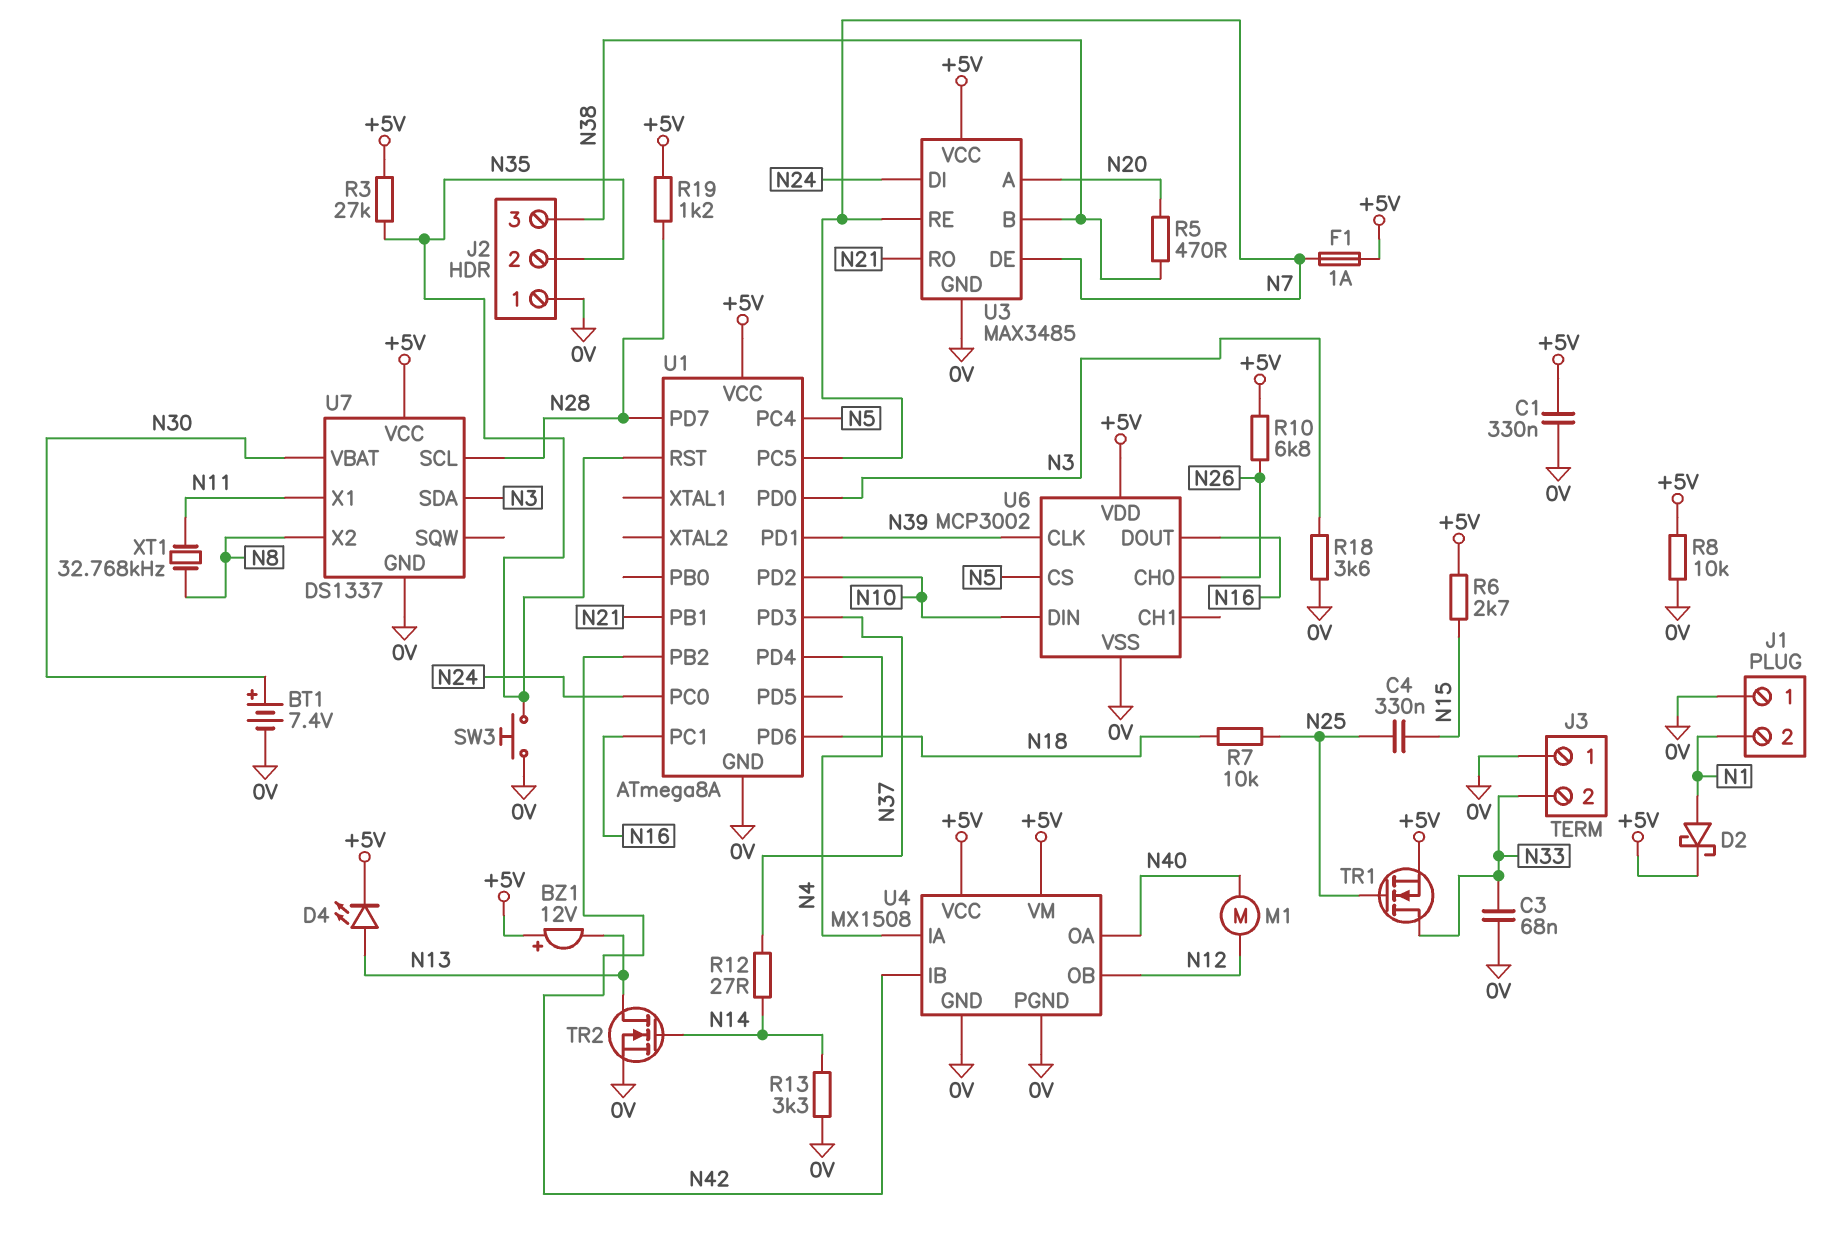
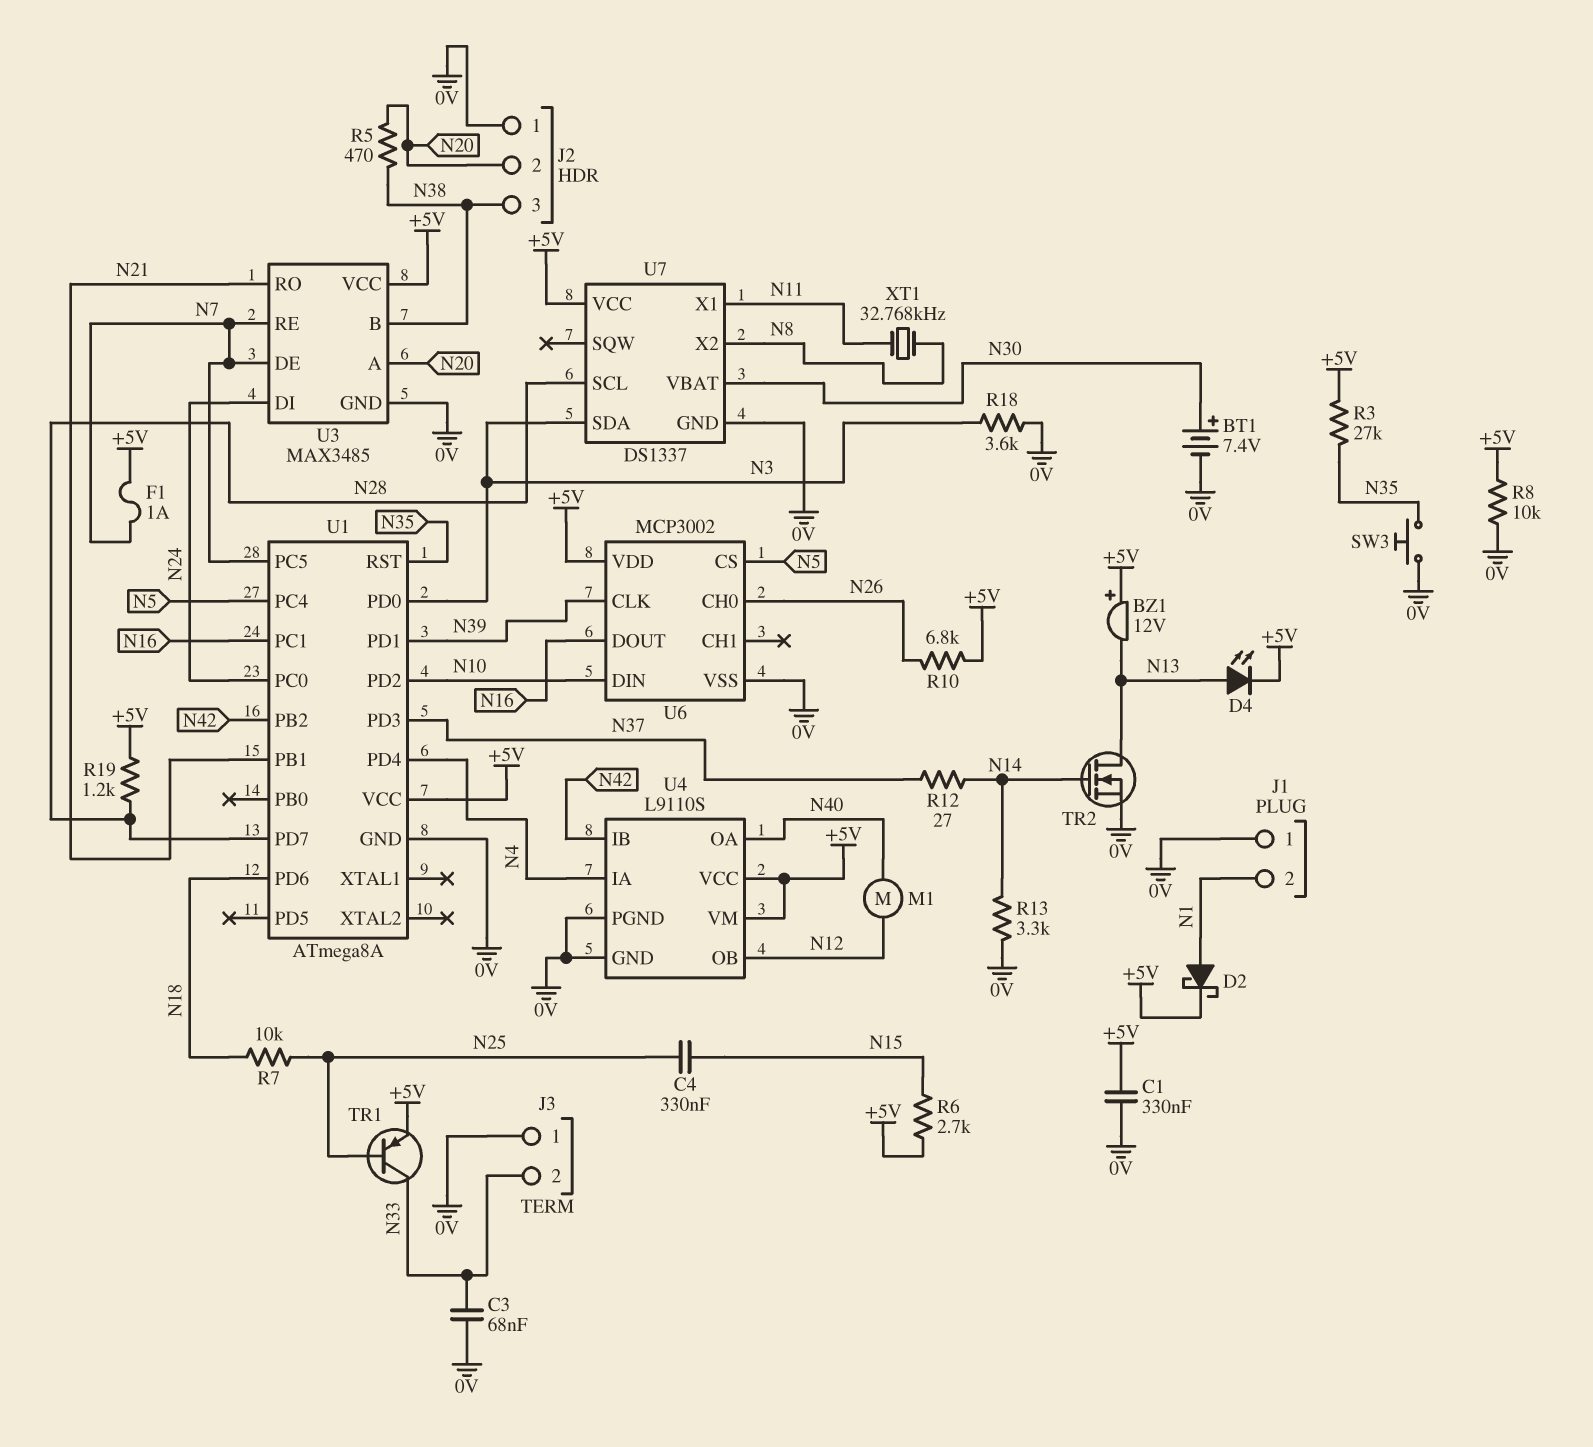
J2 pin 2: N35 -> N20
TR1: NMOS (G N25, D N33, S +5V) -> PNP (B N25, C N33, E +5V)
U4: MX1508 -> L9110S

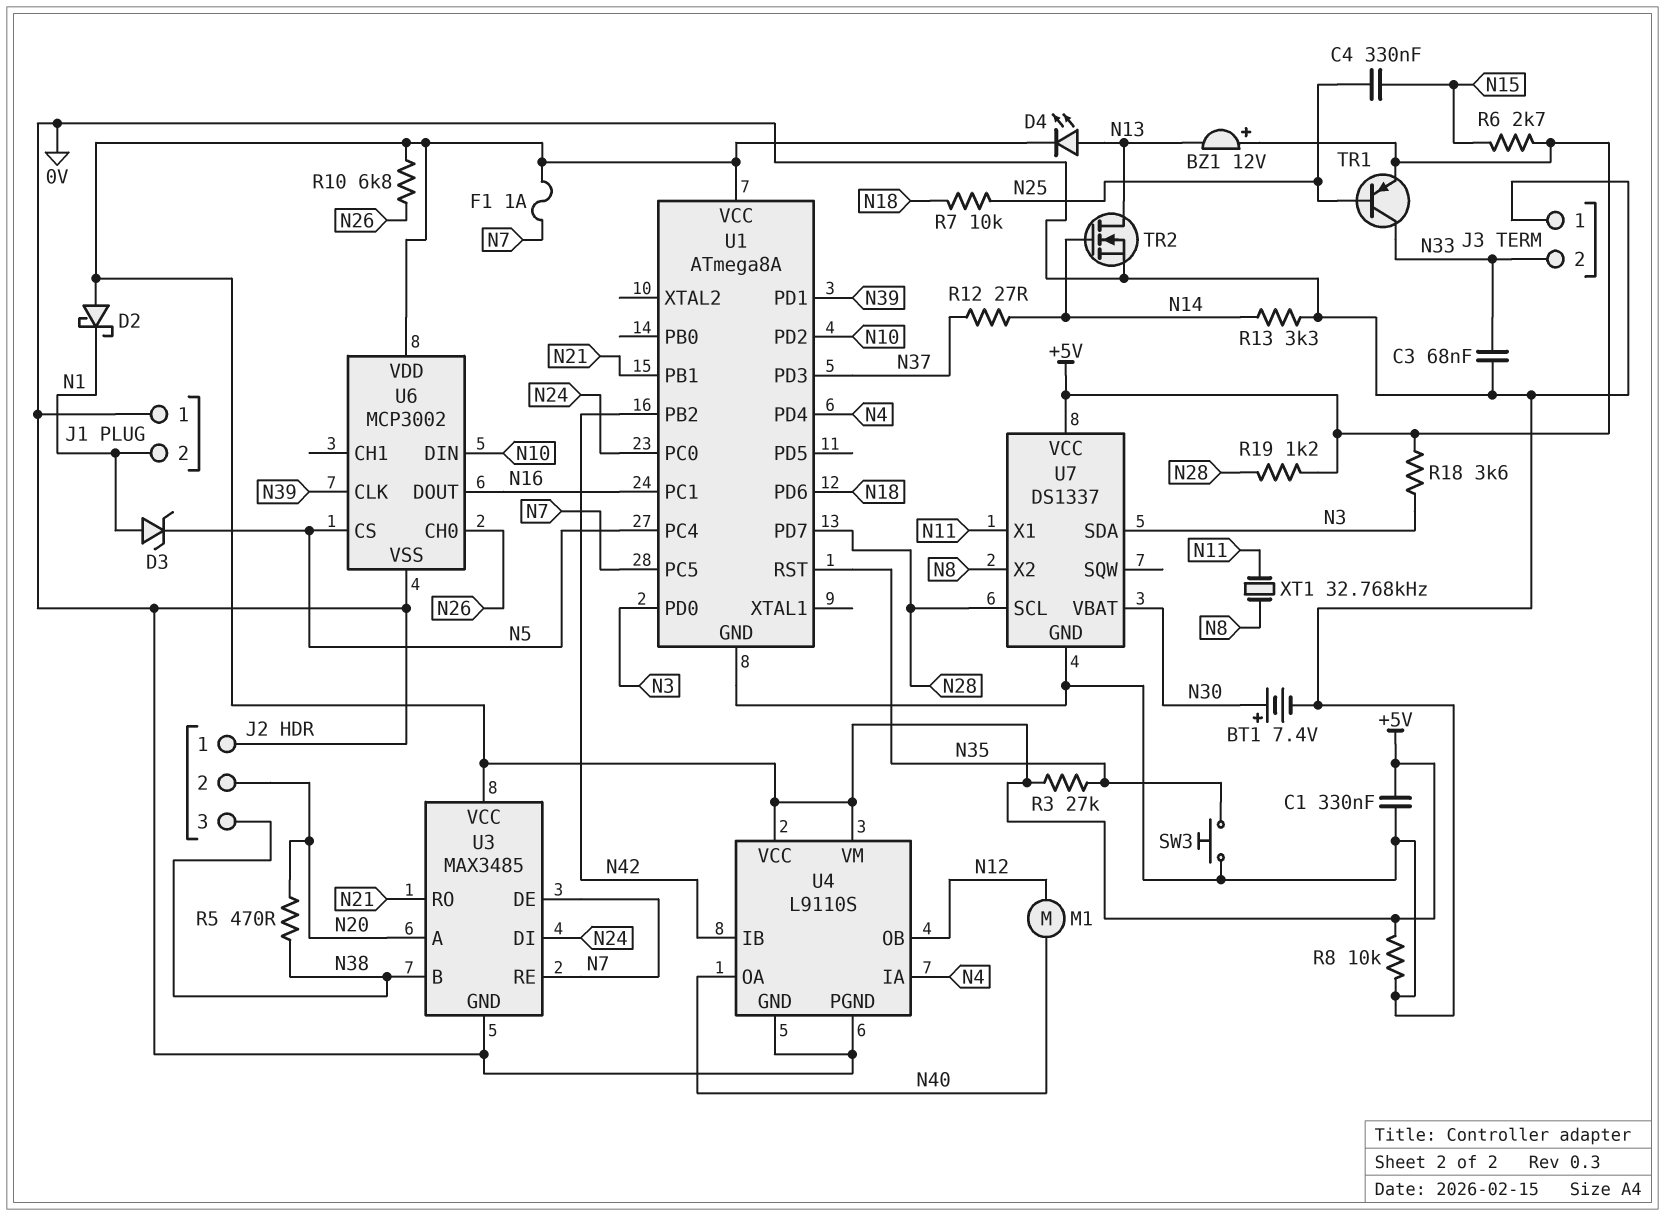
D2: schottky (A N1, K +5V) -> schottky (A +5V, K N1)
D3: none -> zener (A N1, K N5)
R18: 3.6k (0V, N3) -> 3.6k (+5V, N3)

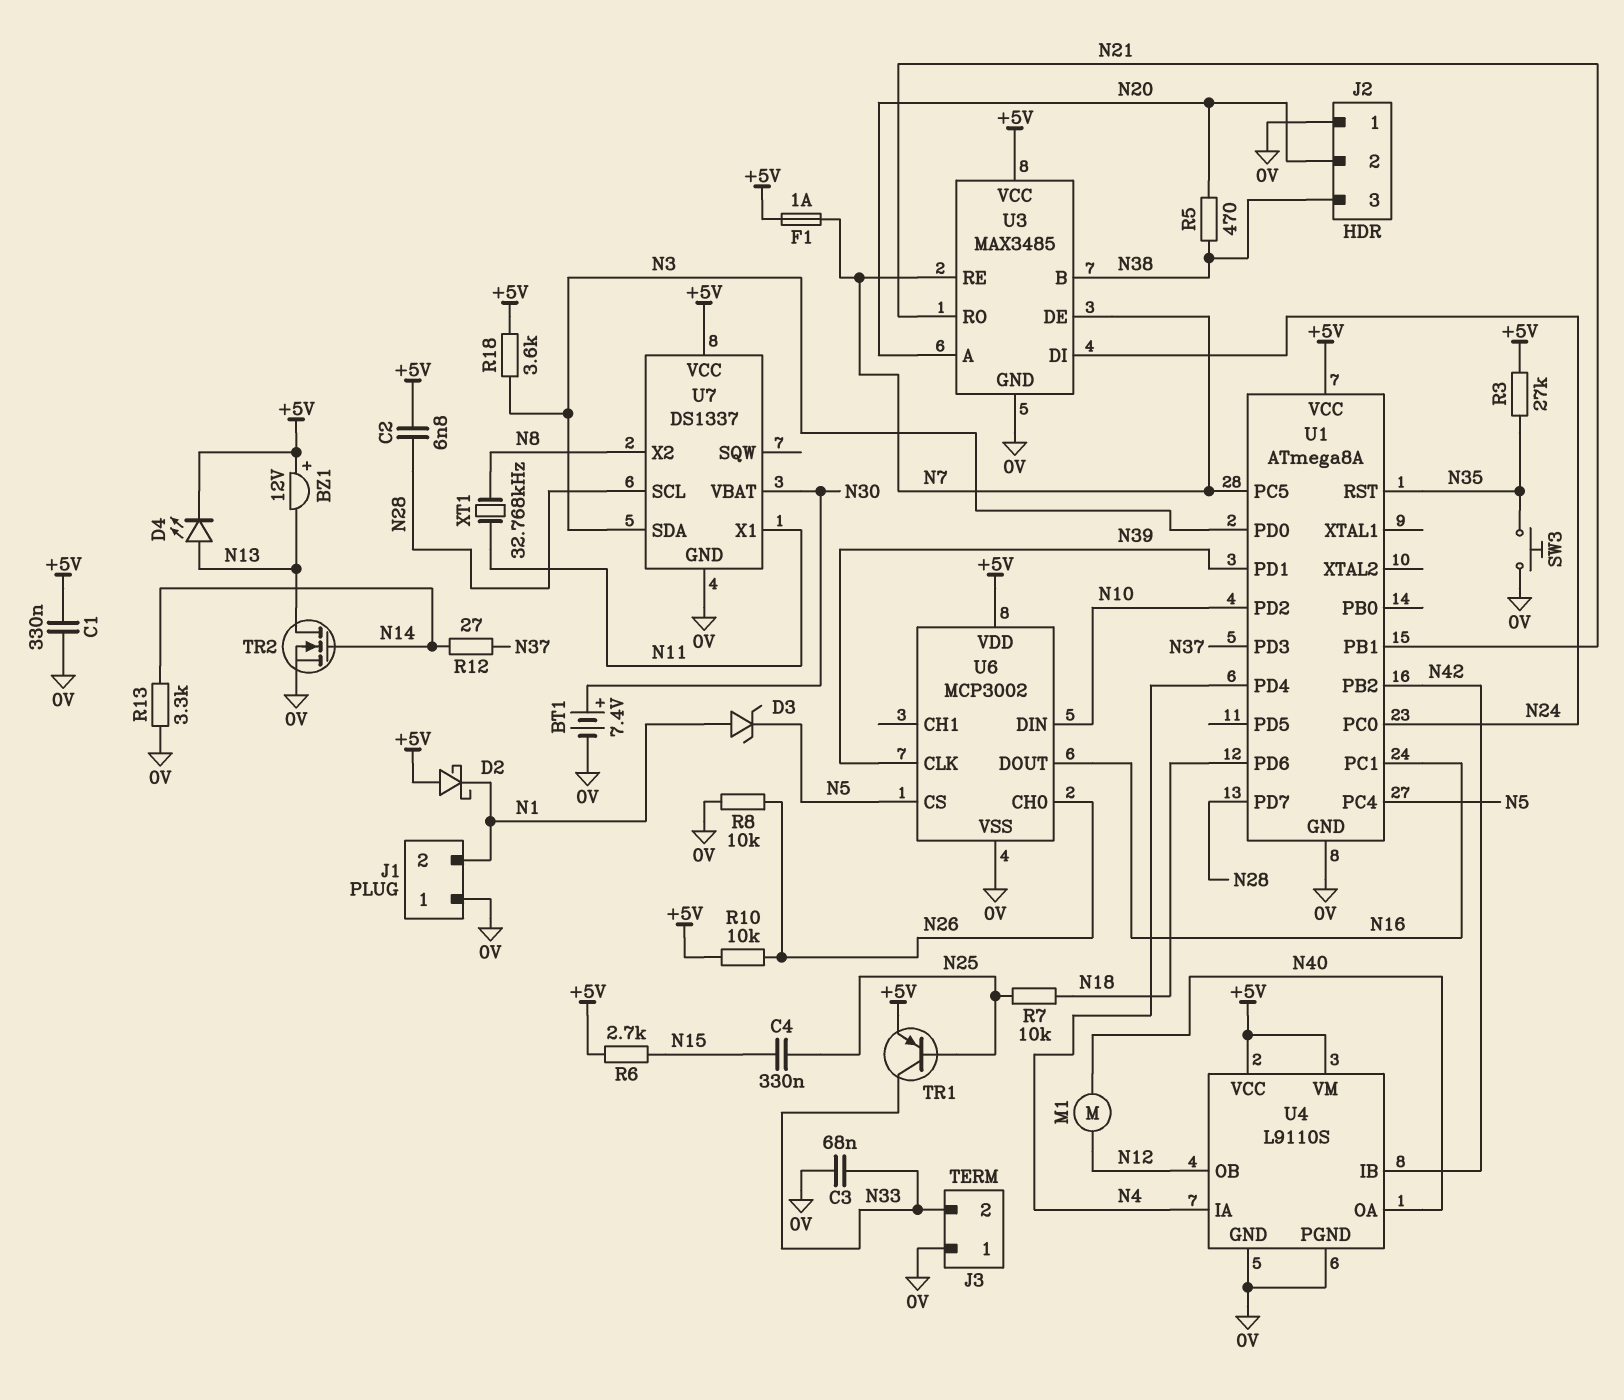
C2: none -> 6.8nF (+5V, N28)
R8: 10k (+5V, 0V) -> 10k (0V, N26)
R10: 6.8k (+5V, N26) -> 10k (+5V, N26)
R19: 1.2k (+5V, N28) -> none

